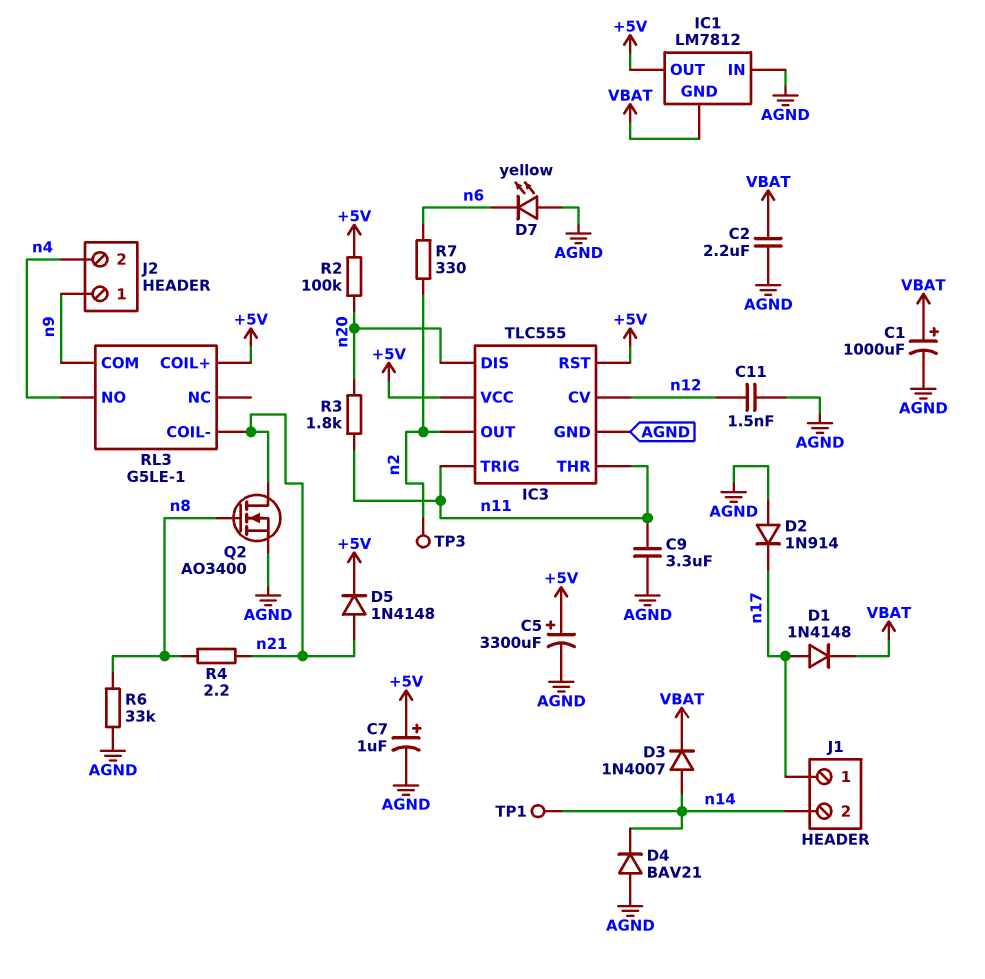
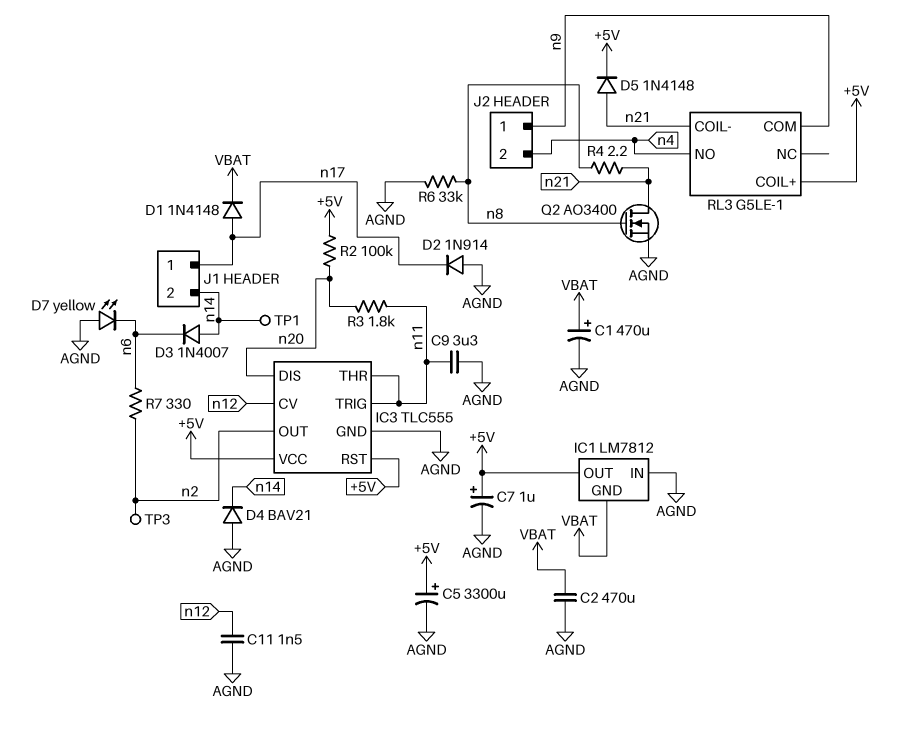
C1: 1000uF (plus VBAT, minus AGND) -> 470uF (plus VBAT, minus AGND)
C2: 2.2uF (AGND, VBAT) -> 470uF (AGND, VBAT)
D3: diode 1N4007 (A n14, K VBAT) -> diode 1N4007 (A n14, K n6)

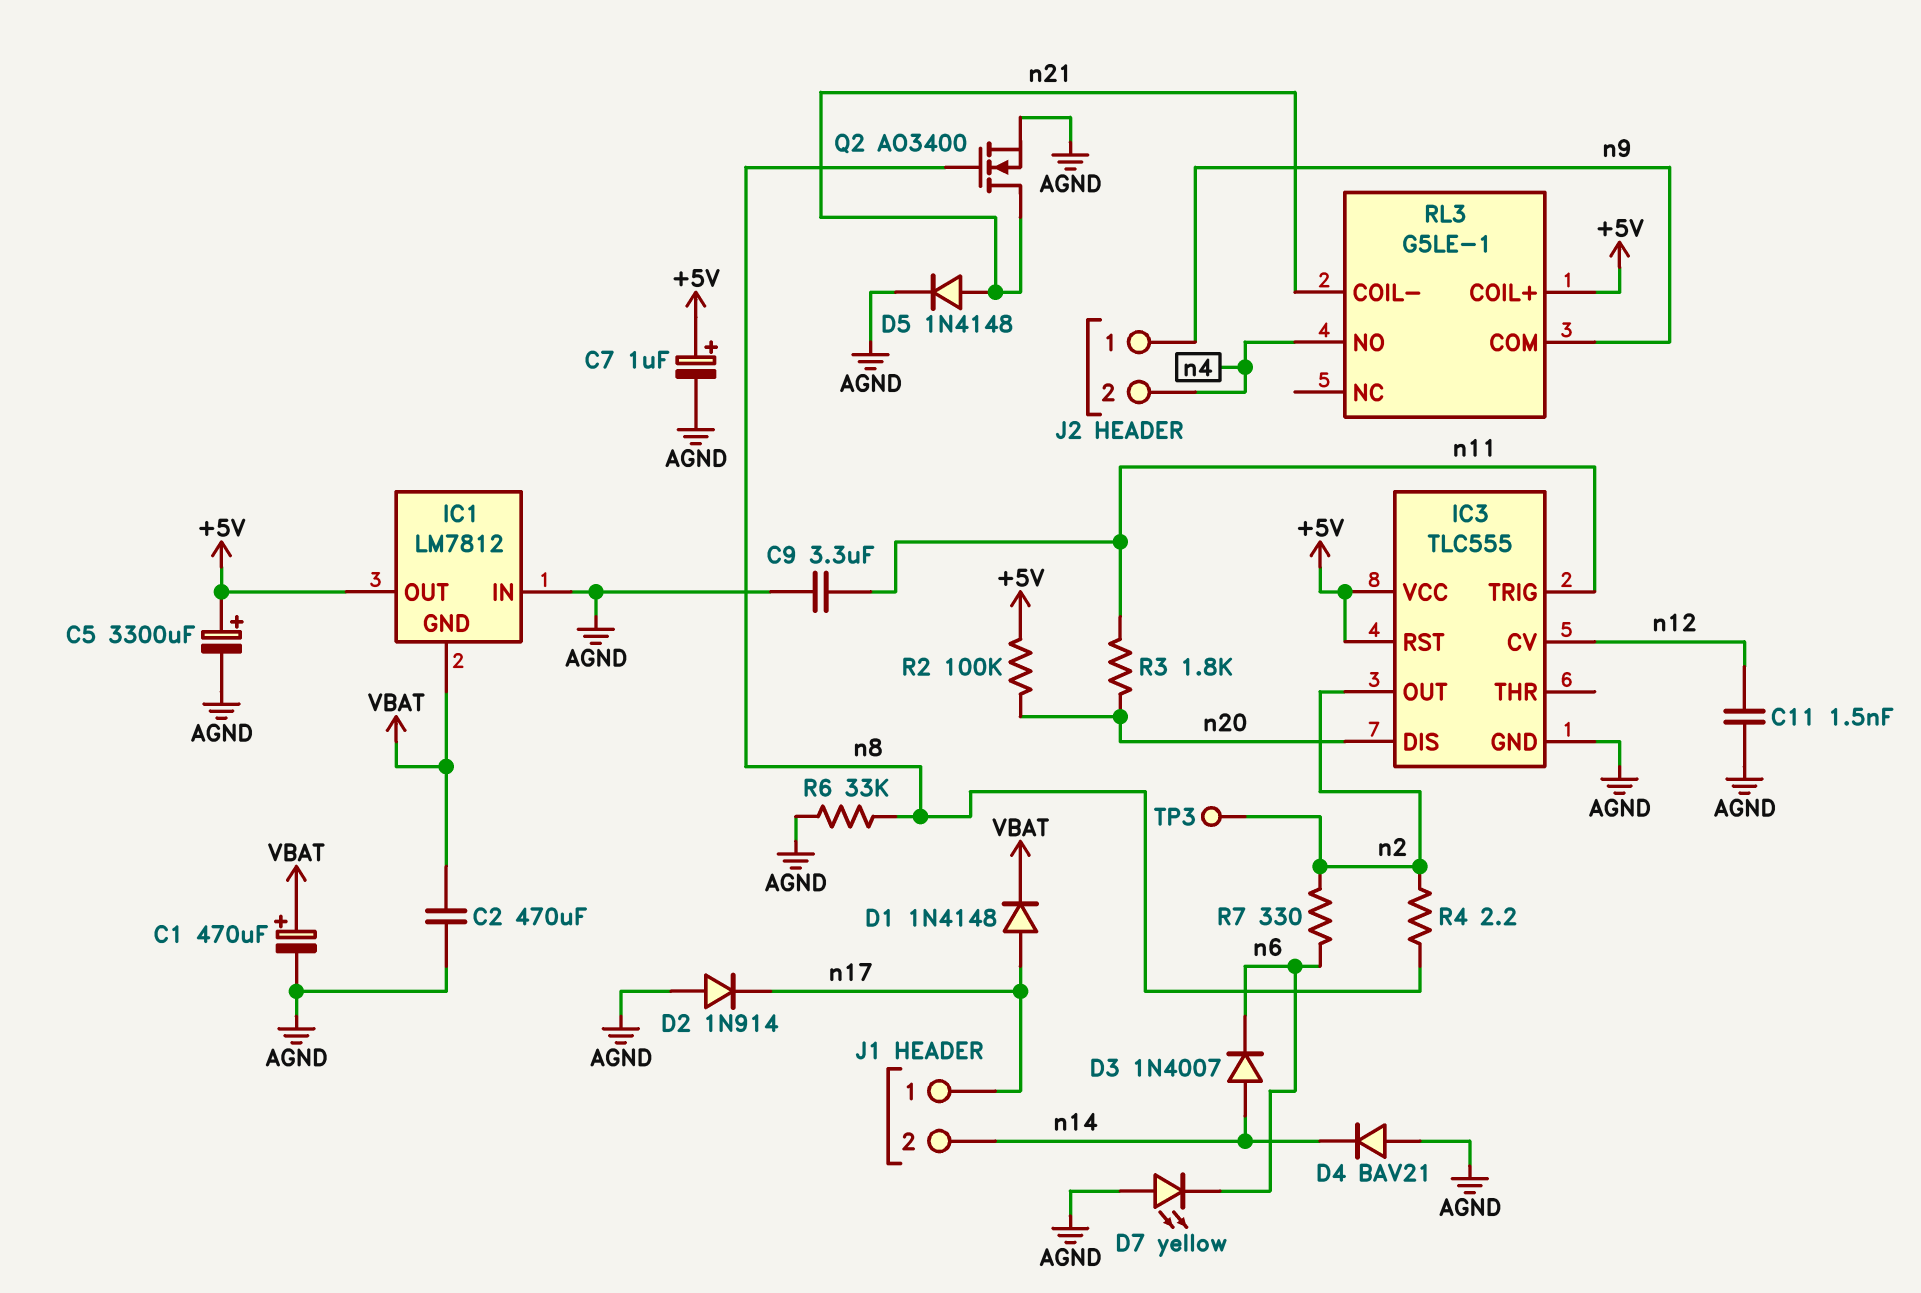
D5: diode 1N4148 (A n21, K +5V) -> diode 1N4148 (A n21, K AGND)
IC3 pin THR: n11 -> none
R4: 2.2 (n8, n21) -> 2.2 (n2, n8)
TP1: test point (n14) -> none

